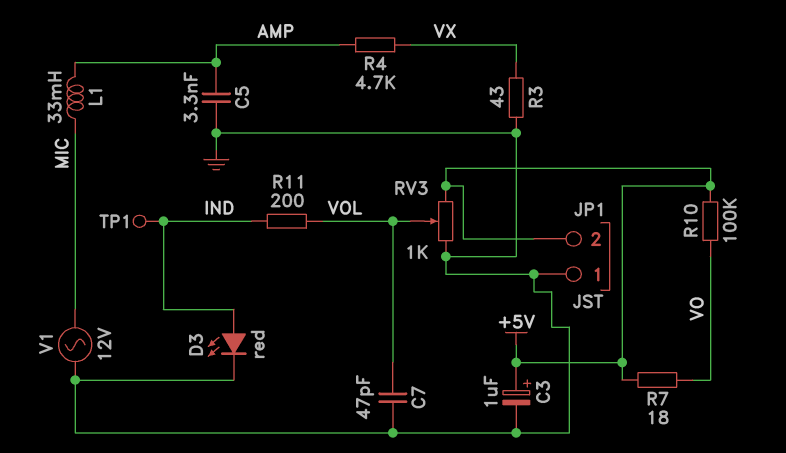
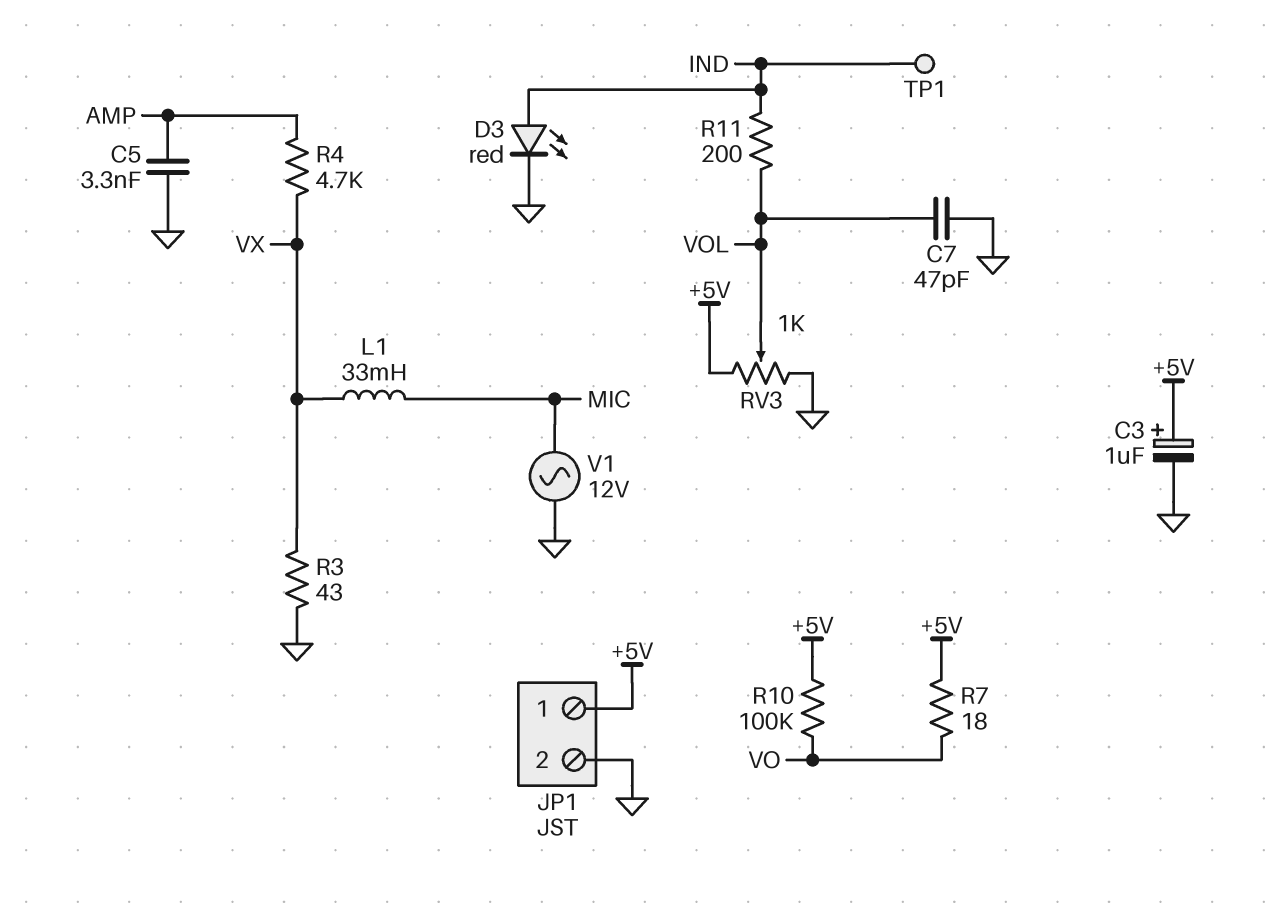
JP1 pin 1: GND -> +5V
JP1 pin 2: +5V -> GND
L1: 33mH (AMP, MIC) -> 33mH (MIC, VX)

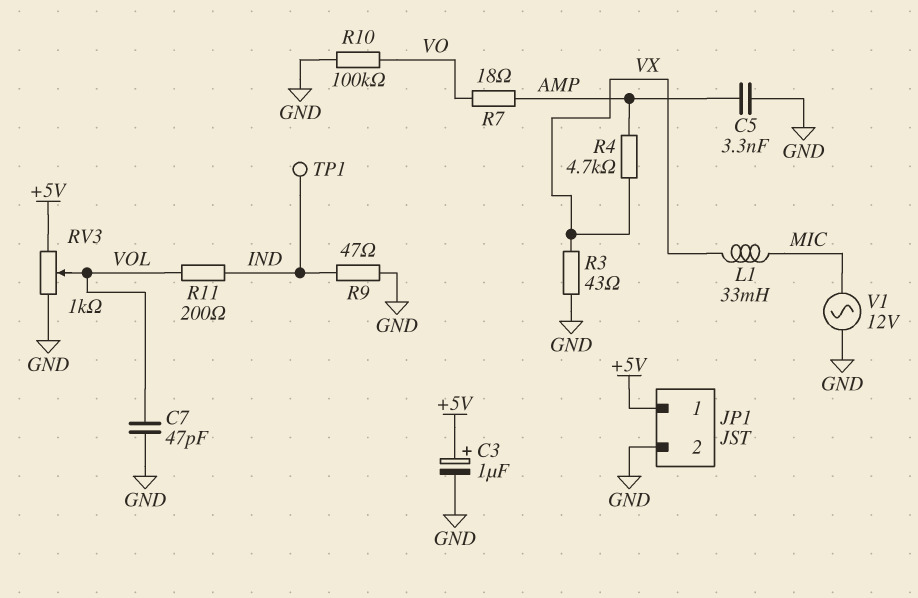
D3: LED red (A IND, K GND) -> none
R7: 18 (+5V, VO) -> 18 (AMP, VO)
R9: none -> 47 (GND, IND)
R10: 100k (+5V, VO) -> 100k (GND, VO)

